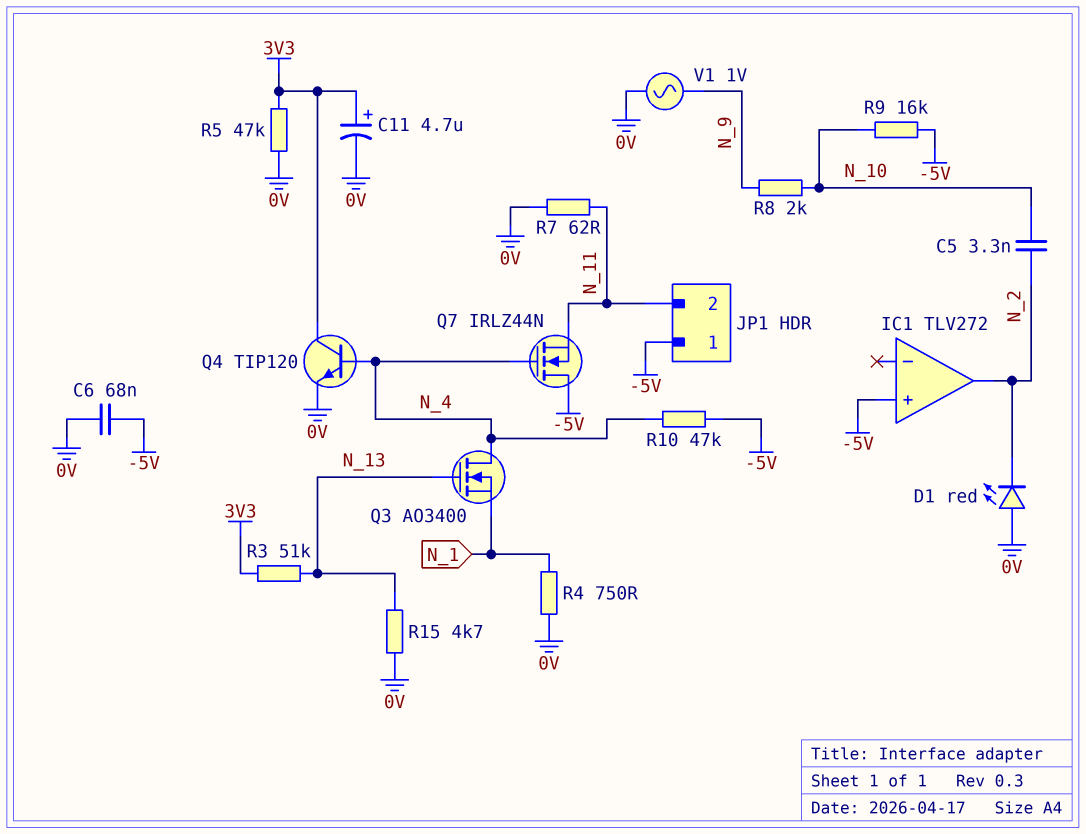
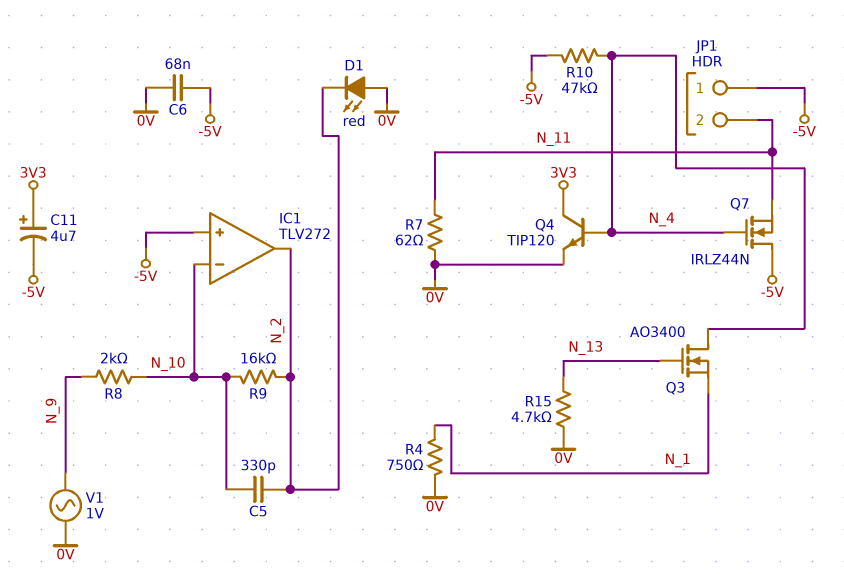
C5: 3.3nF (N_2, N_10) -> 330pF (N_2, N_10)
C11: 4.7uF (plus 3V3, minus 0V) -> 4.7uF (plus 3V3, minus -5V)
IC1 pin in-: none -> N_10
R3: 51k (3V3, N_13) -> none
R5: 47k (0V, 3V3) -> none
R9: 16k (-5V, N_10) -> 16k (N_2, N_10)

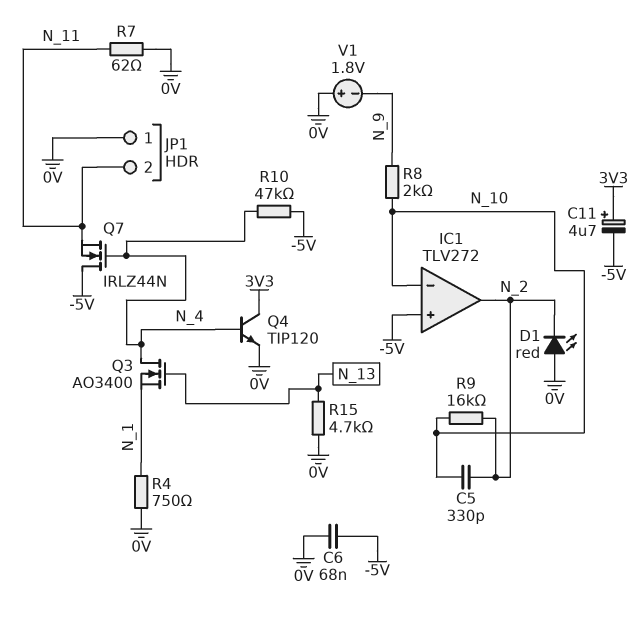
JP1 pin 1: -5V -> 0V
V1: AC 1V (0V, N_9) -> 1.8V (plus 0V, minus N_9)

